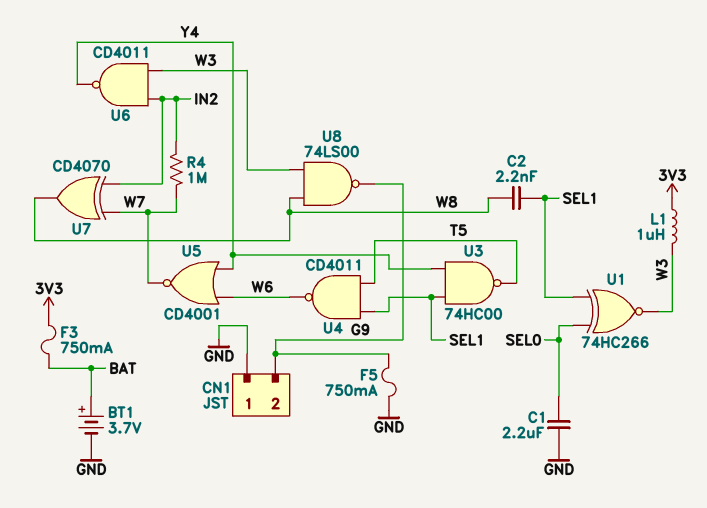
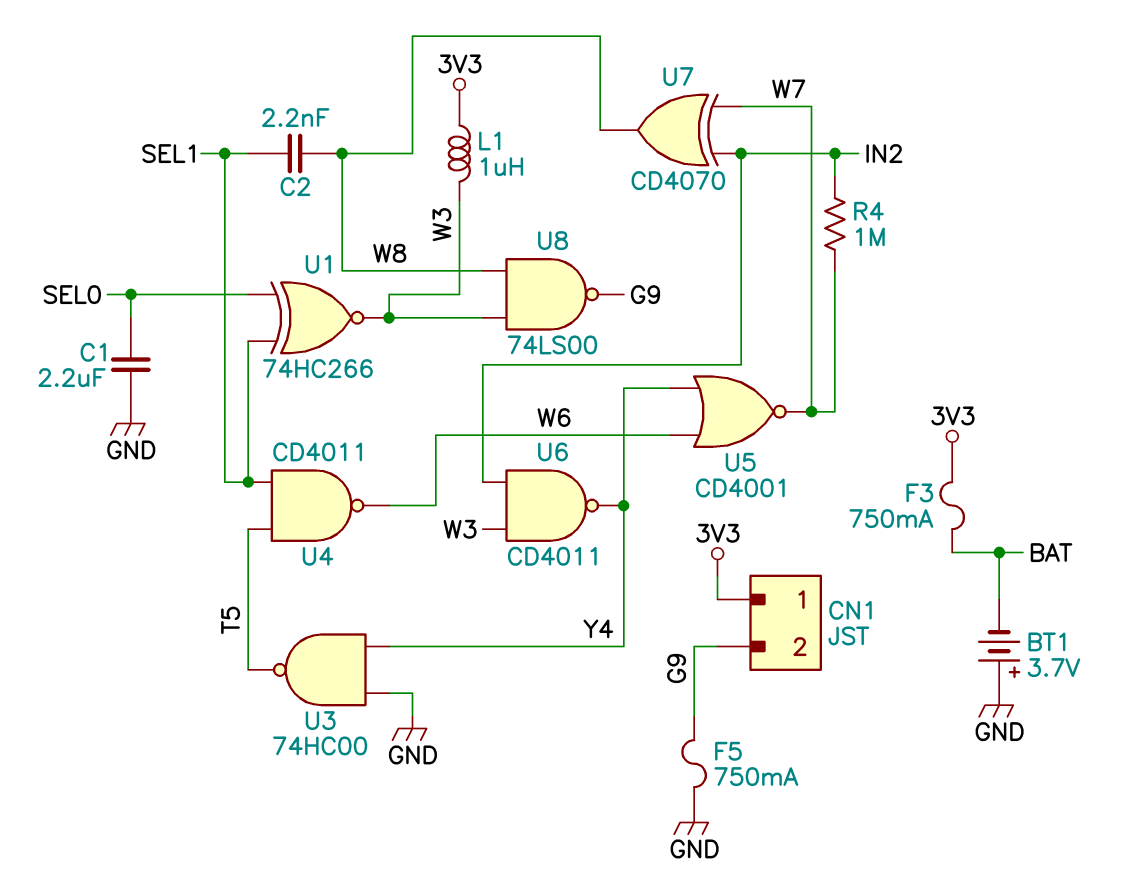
BT1: 3.7V (plus BAT, minus GND) -> 3.7V (plus GND, minus BAT)
CN1 pin 1: GND -> 3V3
U3: NAND 74HC00 (in SEL1, in Y4, out T5) -> NAND 74HC00 (in GND, in Y4, out T5)

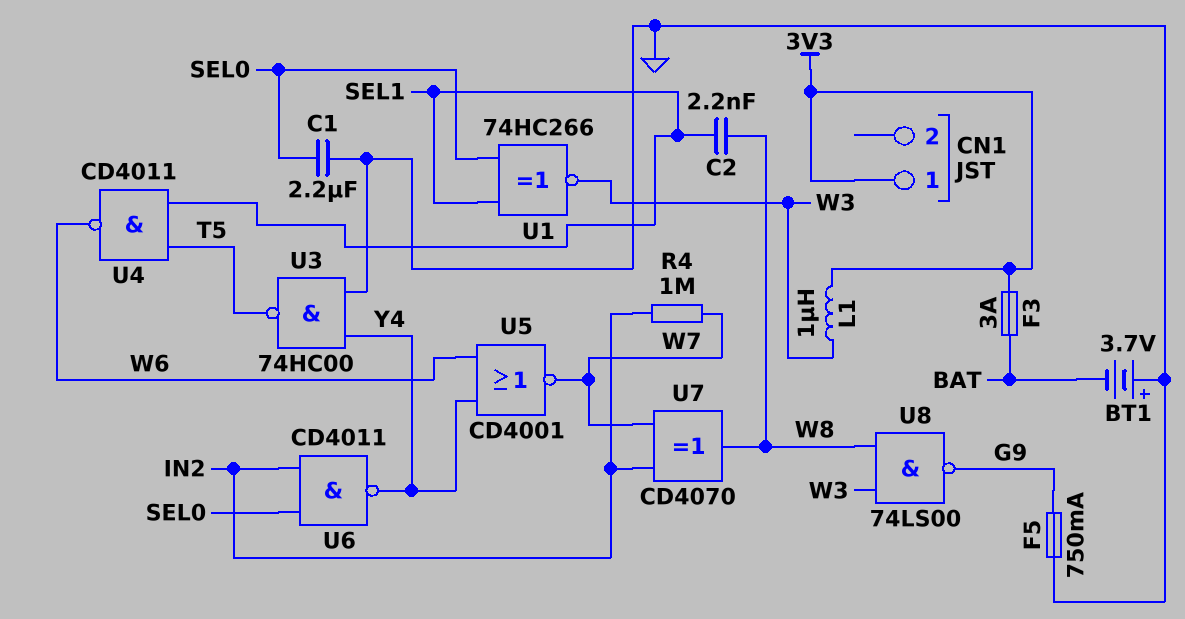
CN1 pin 2: G9 -> none
F3: 750mA (3V3, BAT) -> 3A (3V3, BAT)
U6: NAND CD4011 (in IN2, in W3, out Y4) -> NAND CD4011 (in IN2, in SEL0, out Y4)

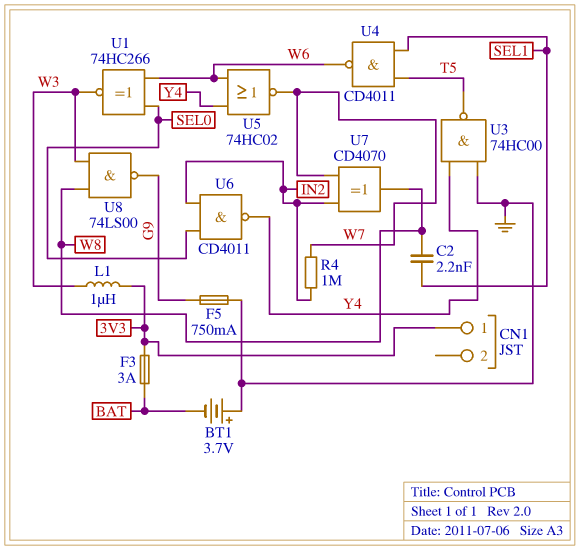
C1: 2.2uF (GND, SEL0) -> none
U1: XNOR 74HC266 (in SEL0, in SEL1, out W3) -> XNOR 74HC266 (in SEL0, in W6, out W3)
U5: NOR CD4001 (in W6, in Y4, out W7) -> NOR 74HC02 (in W6, in Y4, out W7)

